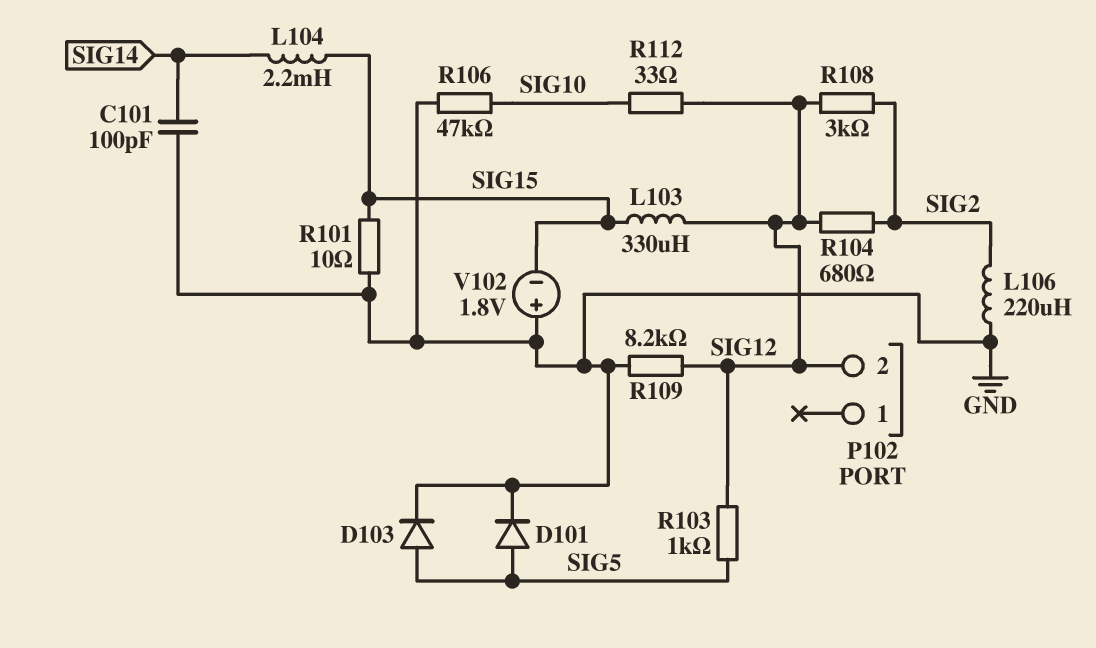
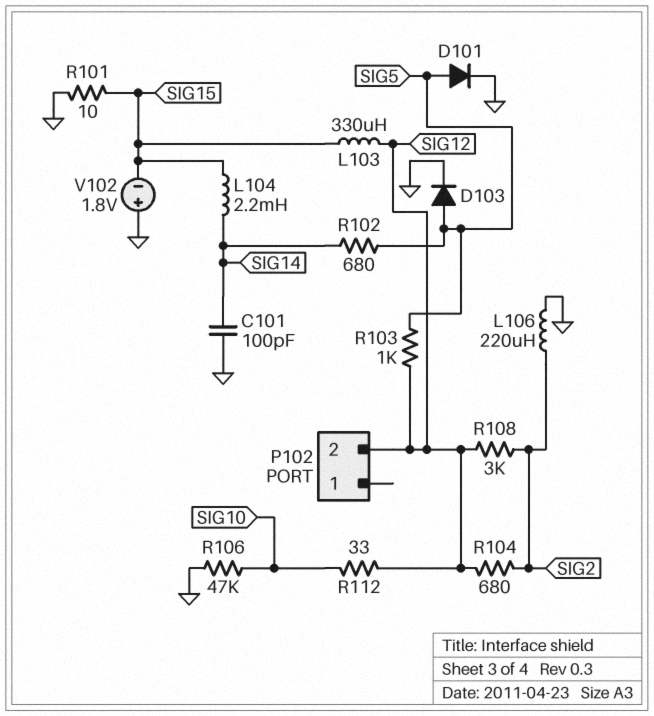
R102: none -> 680 (SIG5, SIG14)
R109: 8.2k (GND, SIG12) -> none

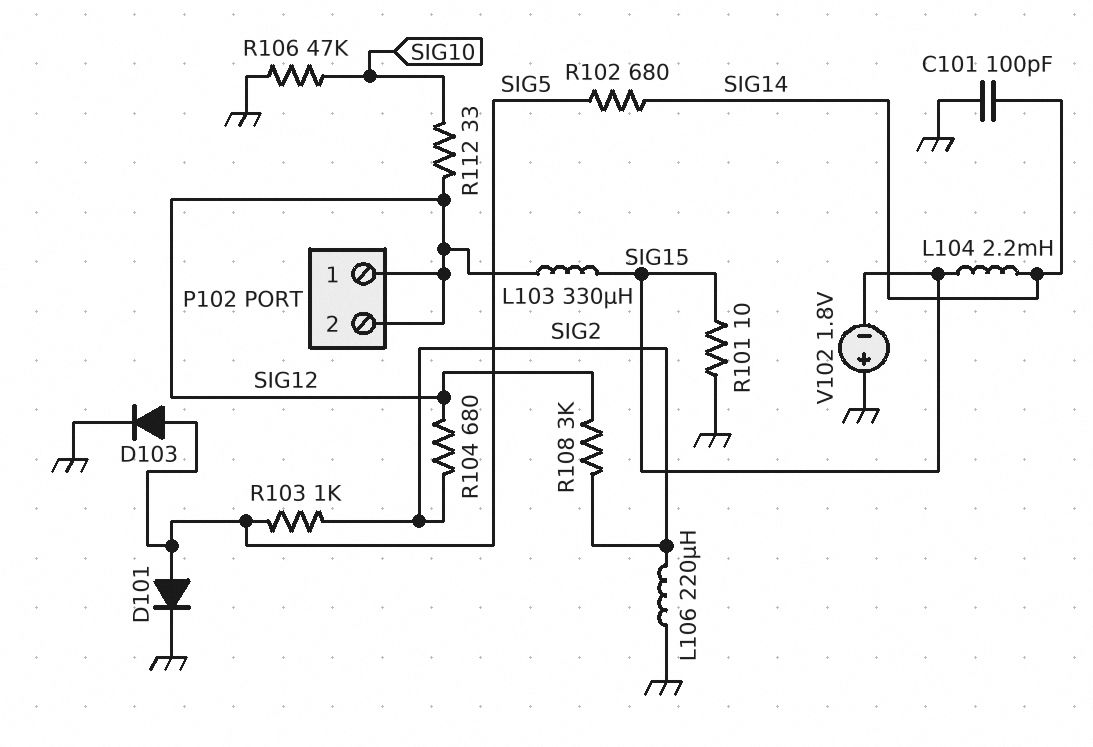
P102 pin 1: none -> SIG12
R103: 1k (SIG5, SIG12) -> 1k (SIG2, SIG5)

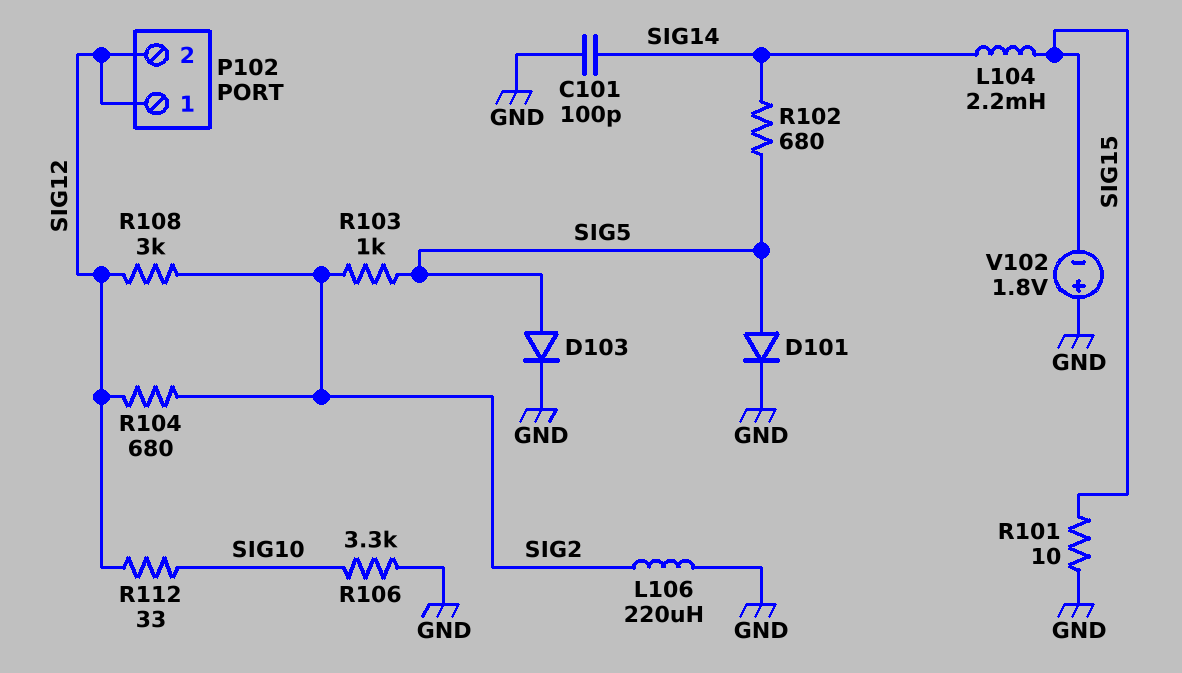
L103: 330uH (SIG12, SIG15) -> none
R106: 47k (GND, SIG10) -> 3.3k (GND, SIG10)

